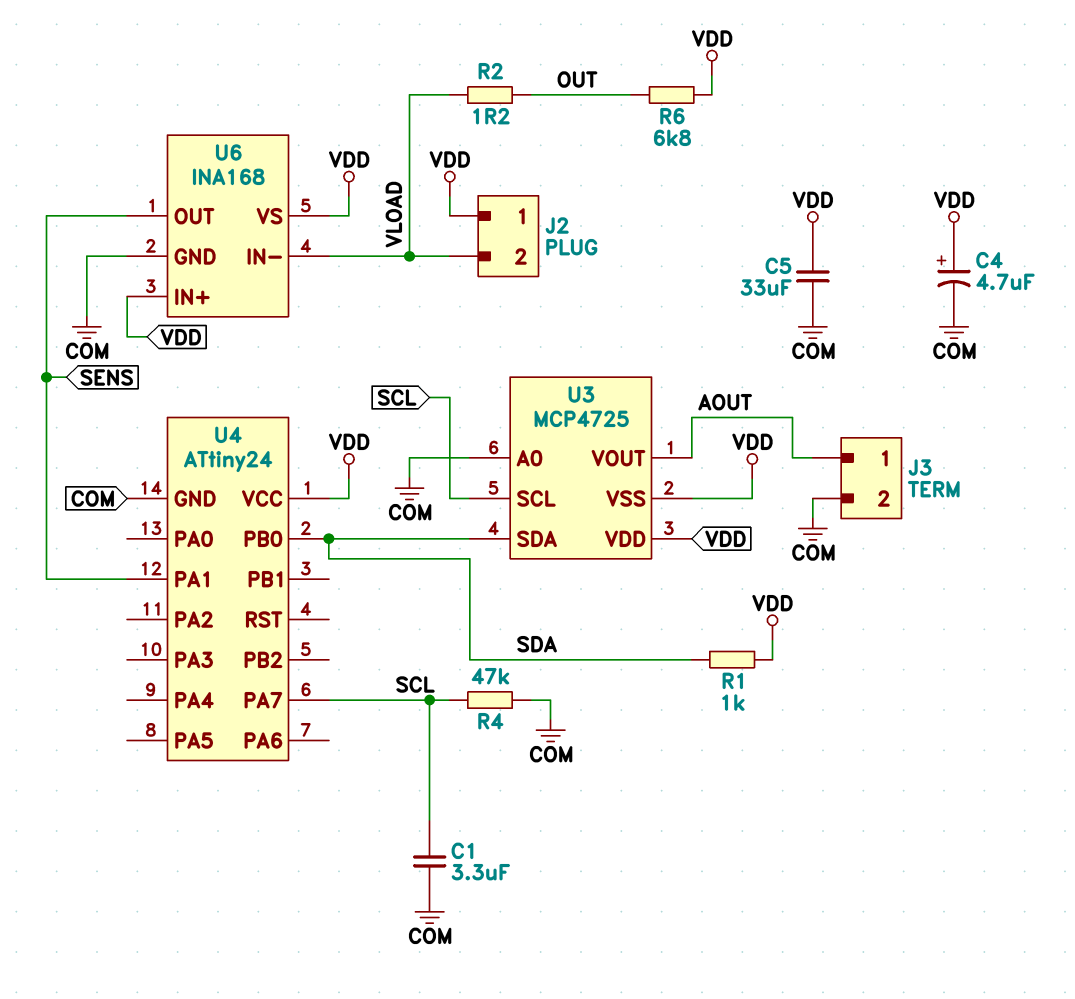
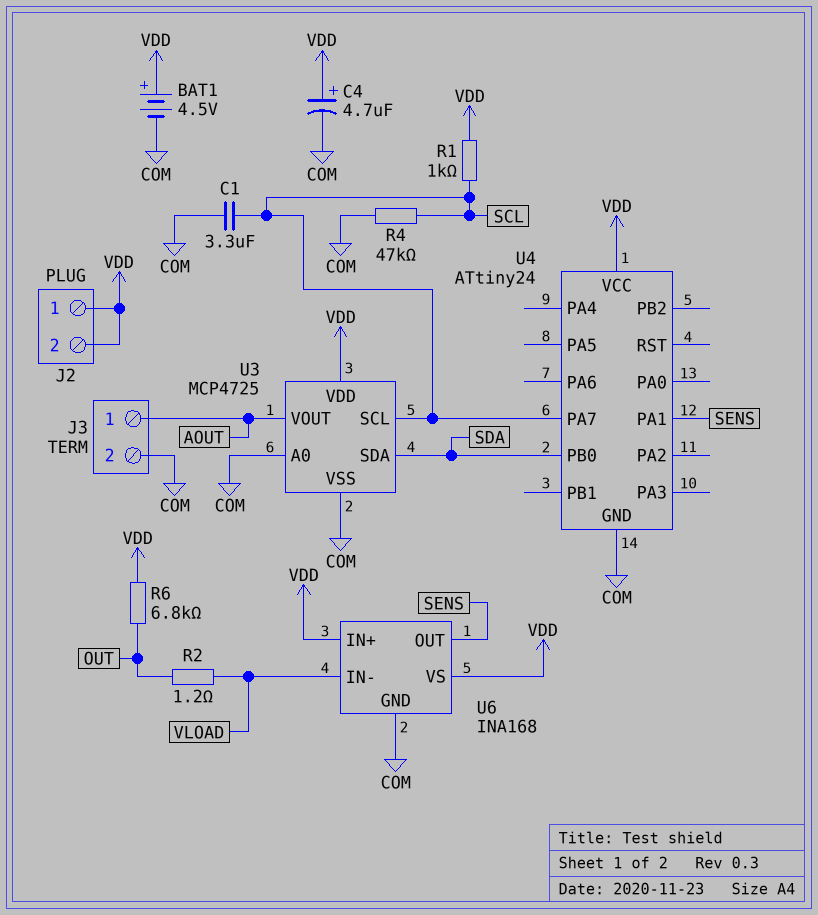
BAT1: none -> 4.5V (plus VDD, minus COM)
C5: 33uF (COM, VDD) -> none
J2 pin 2: VLOAD -> VDD
R1: 1k (SDA, VDD) -> 1k (SCL, VDD)
U3 pin VSS: VDD -> COM

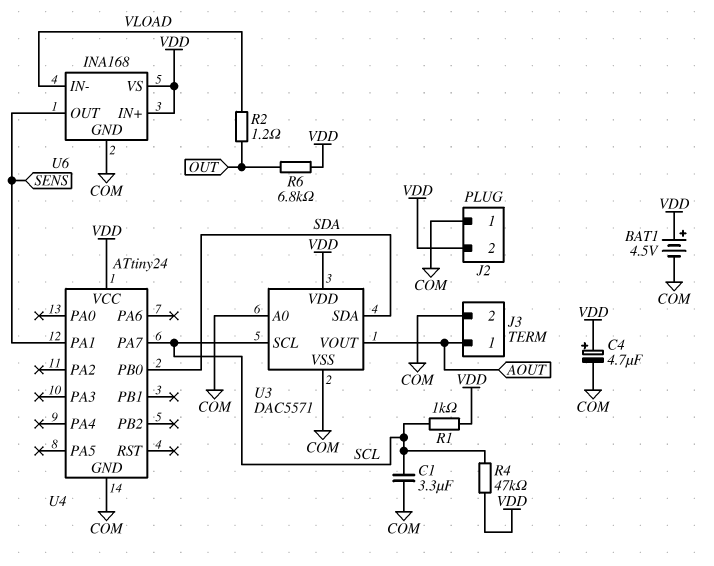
J2 pin 1: VDD -> COM
R4: 47k (COM, SCL) -> 47k (SCL, VDD)
U3: MCP4725 -> DAC5571

